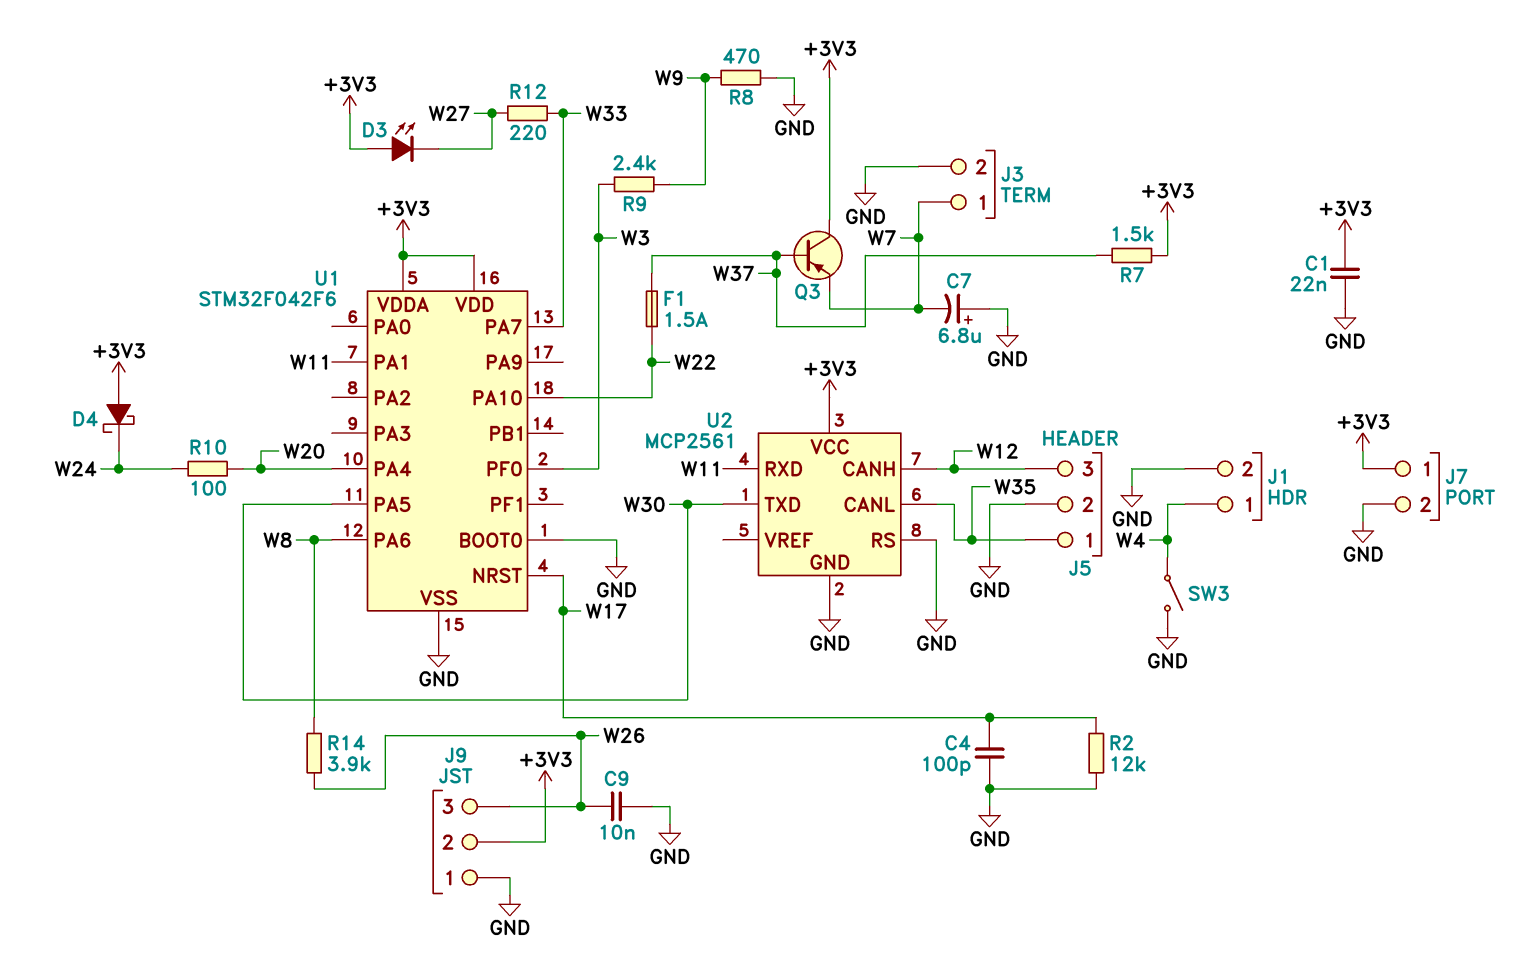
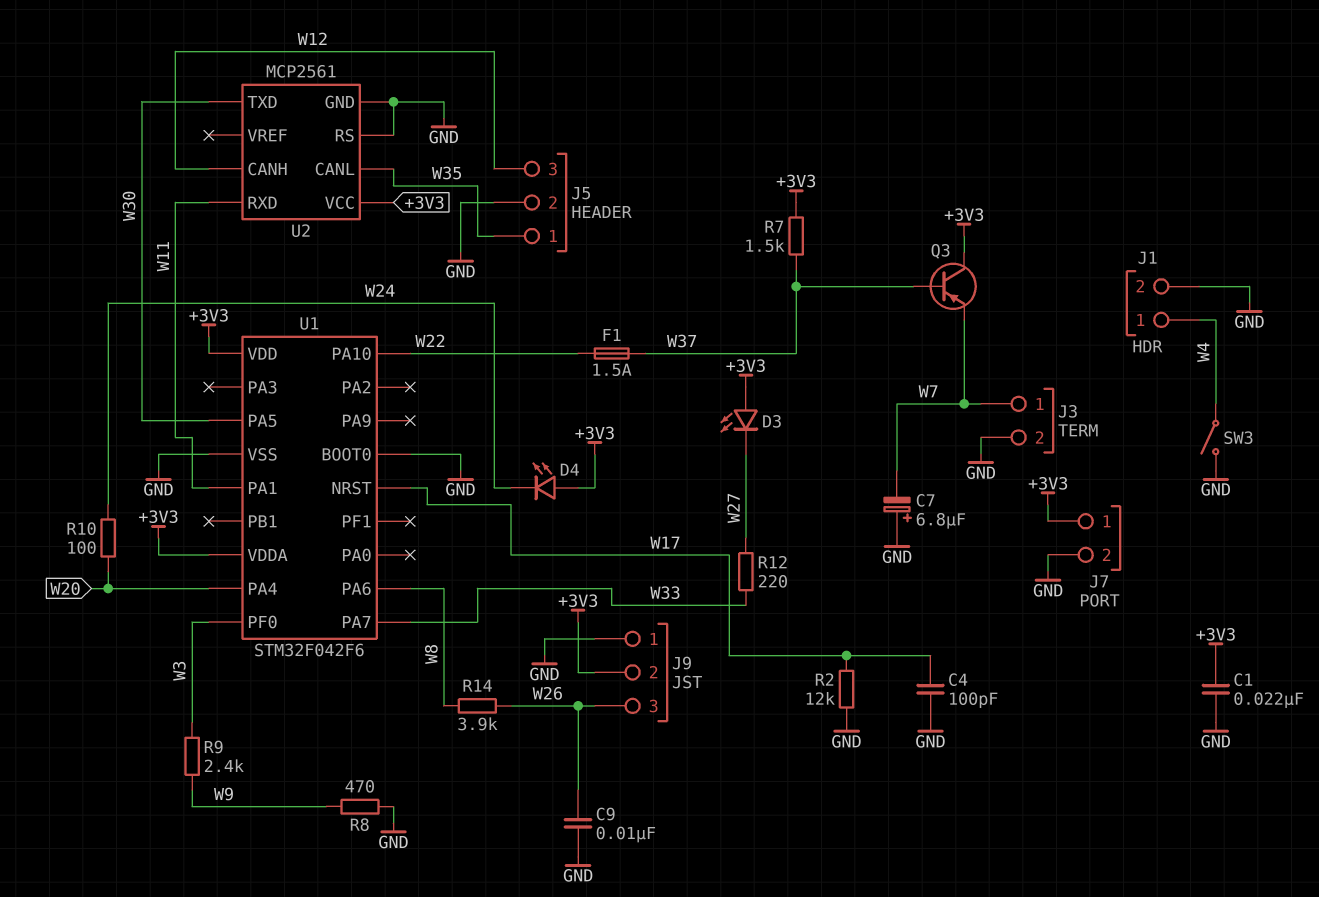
D4: schottky (A +3V3, K W24) -> LED (A +3V3, K W24)

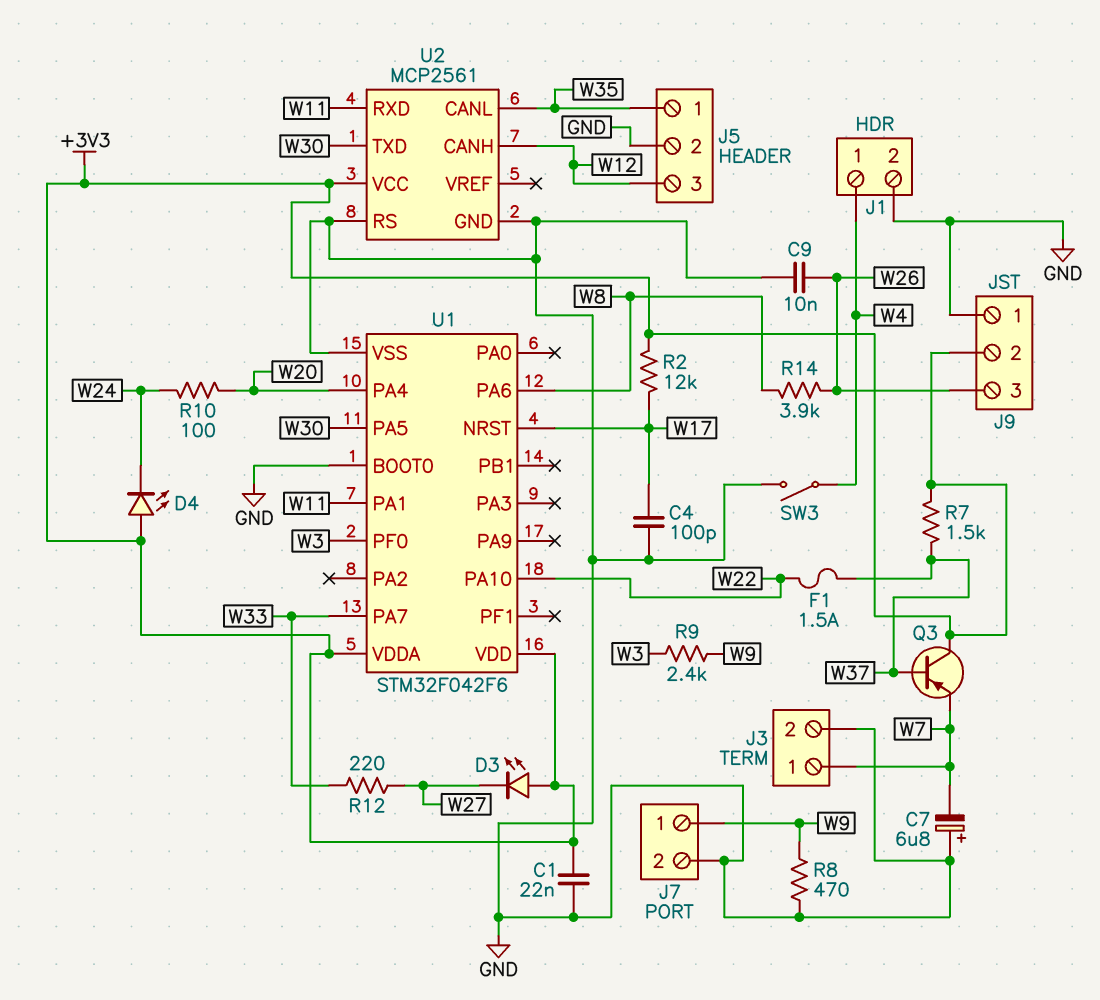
J7 pin 1: +3V3 -> W9
R2: 12k (GND, W17) -> 12k (+3V3, W17)

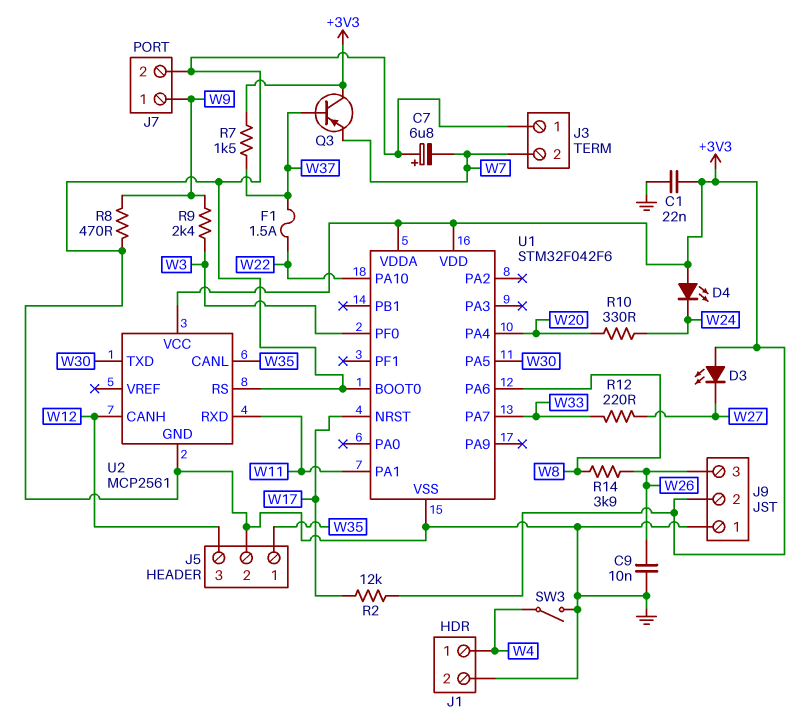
C4: 100pF (GND, W17) -> none
J3 pin 1: W7 -> GND
J3 pin 2: GND -> W7
R10: 100 (W20, W24) -> 330 (W20, W24)

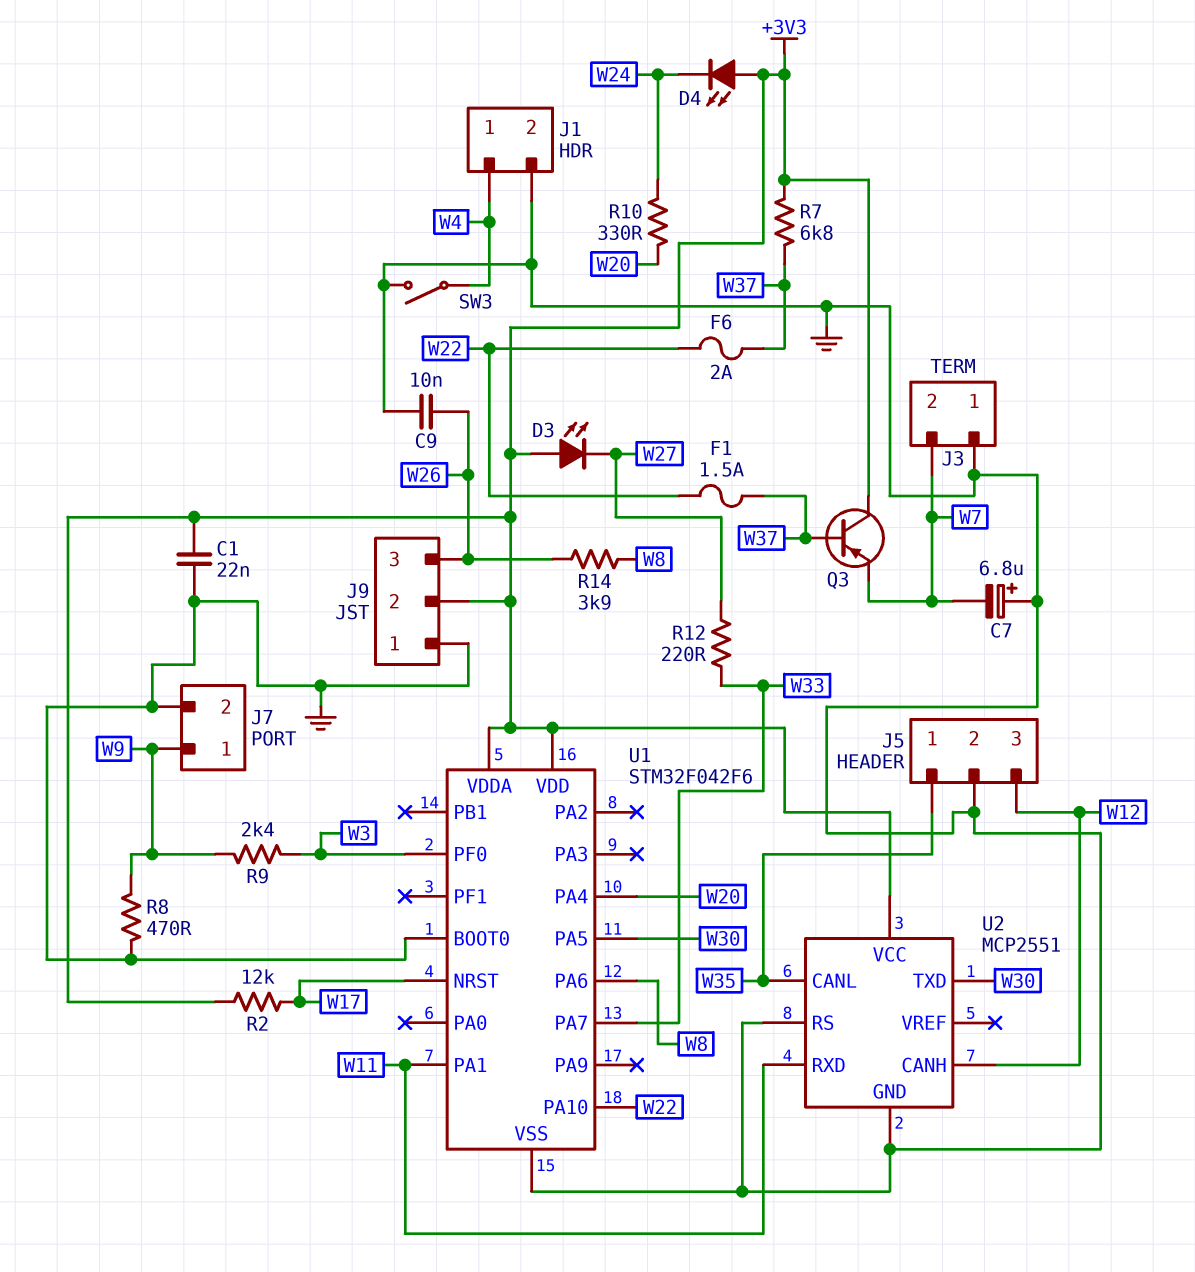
F6: none -> 2A (W22, W37)
R7: 1.5k (+3V3, W37) -> 6.8k (+3V3, W37)
U2: MCP2561 -> MCP2551

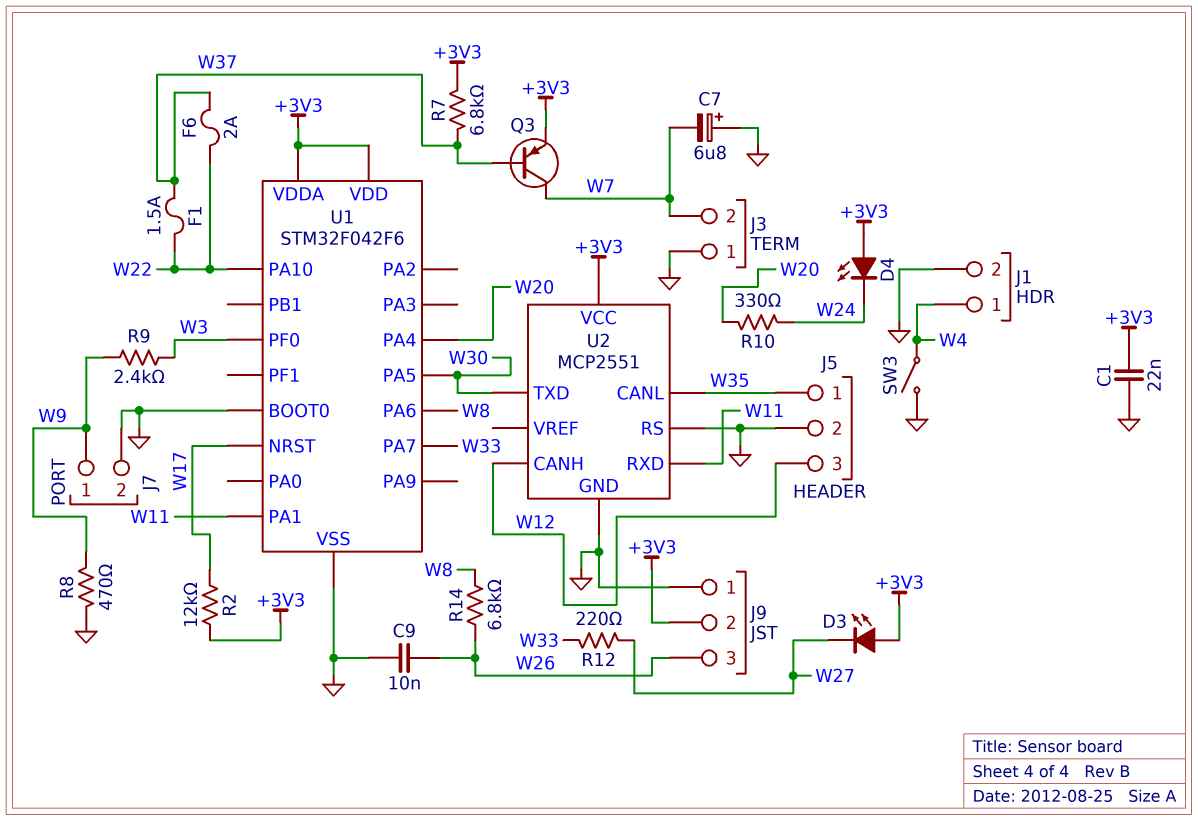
Q3: PNP (B W37, C +3V3, E W7) -> PNP (B W37, C W7, E +3V3)
R14: 3.9k (W8, W26) -> 6.8k (W8, W26)

